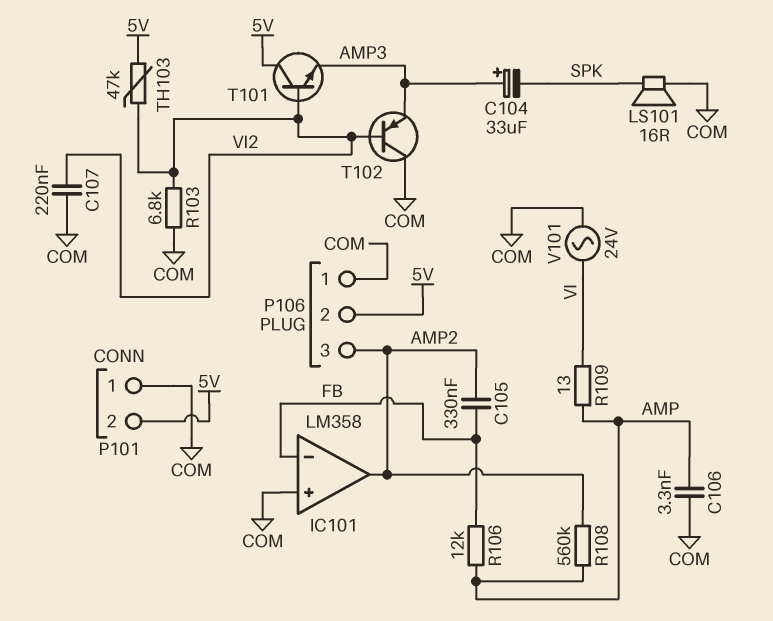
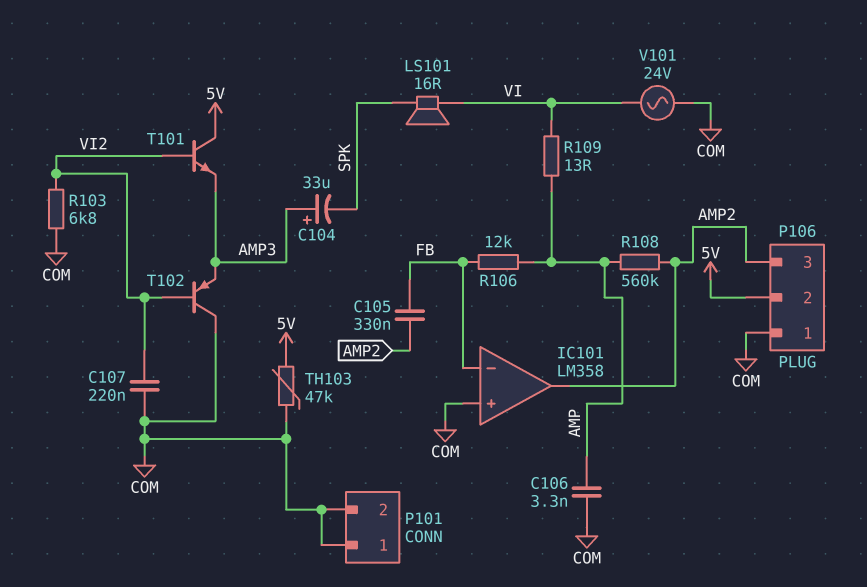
LS101: speaker 16R (COM, SPK) -> speaker 16R (SPK, VI)
P101 pin 2: 5V -> COM
TH103: 47k (5V, VI2) -> 47k (5V, COM)

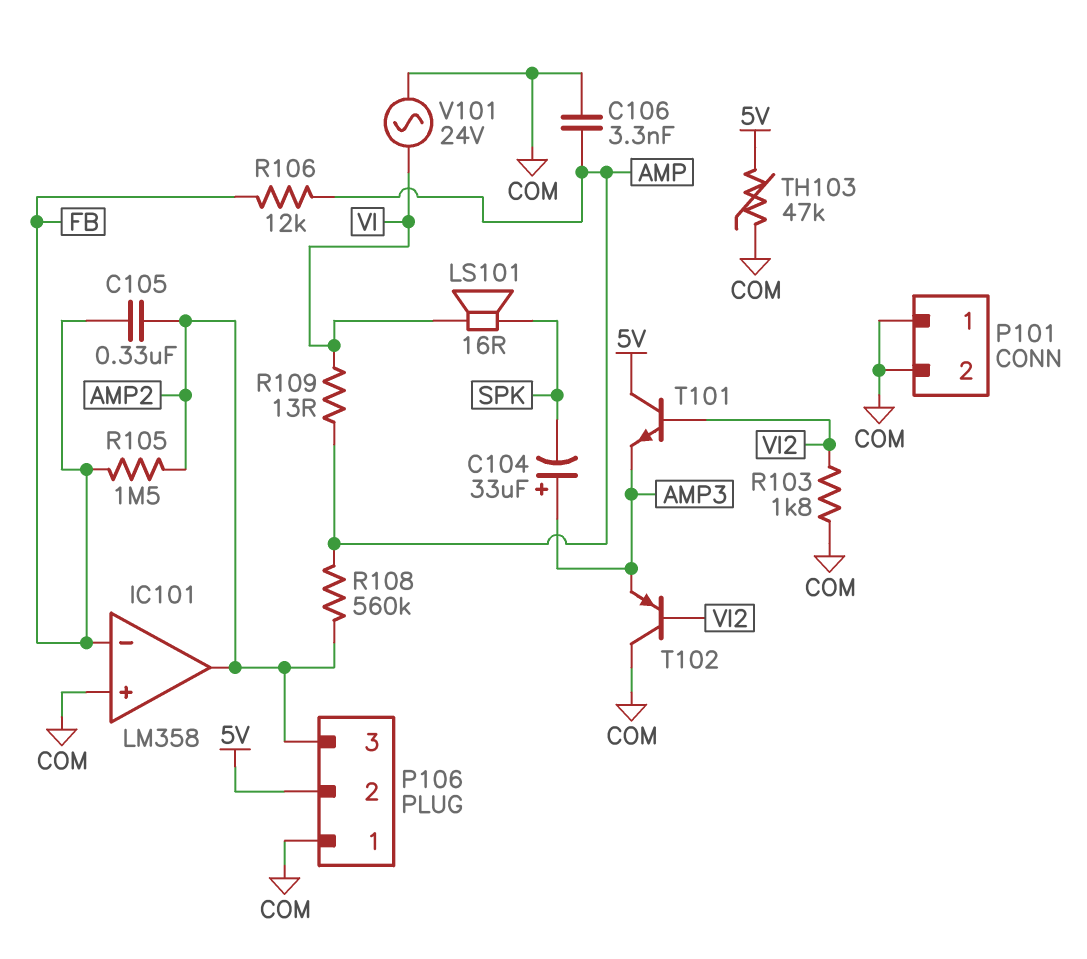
C107: 220nF (COM, VI2) -> none
R103: 6.8k (COM, VI2) -> 1.8k (COM, VI2)
R105: none -> 1.5M (AMP2, FB)

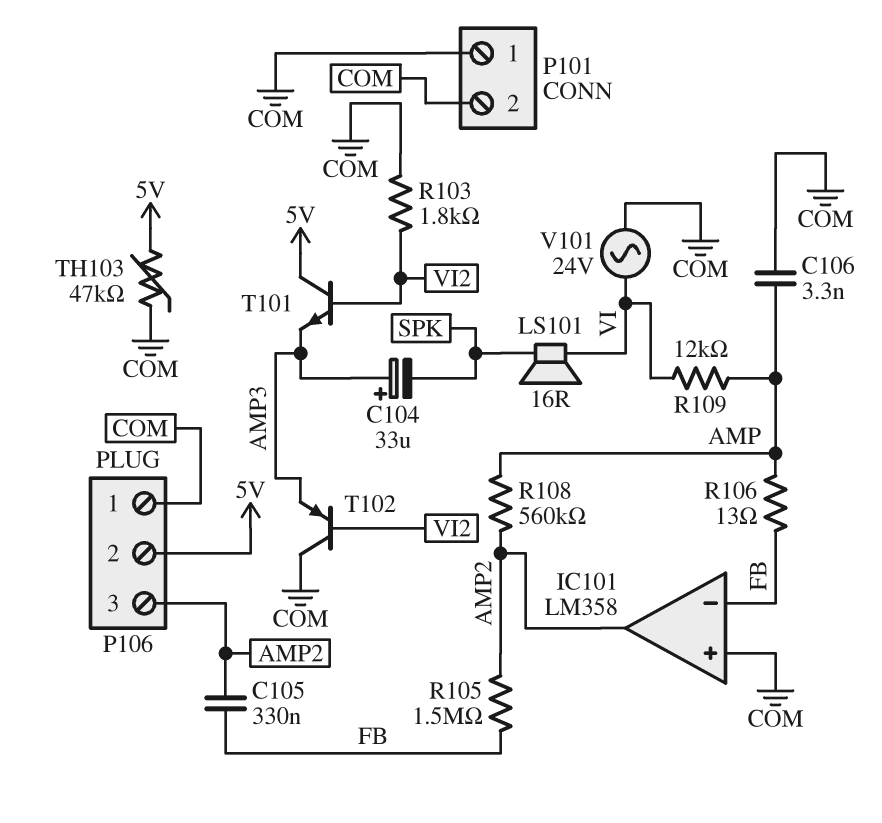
R106: 12k (AMP, FB) -> 13 (AMP, FB)
R109: 13 (AMP, VI) -> 12k (AMP, VI)

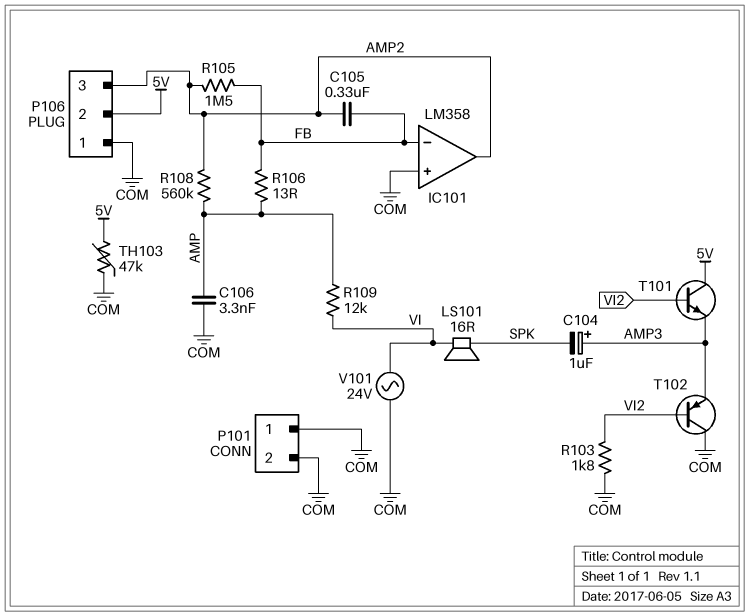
C104: 33uF (plus AMP3, minus SPK) -> 1uF (plus AMP3, minus SPK)

